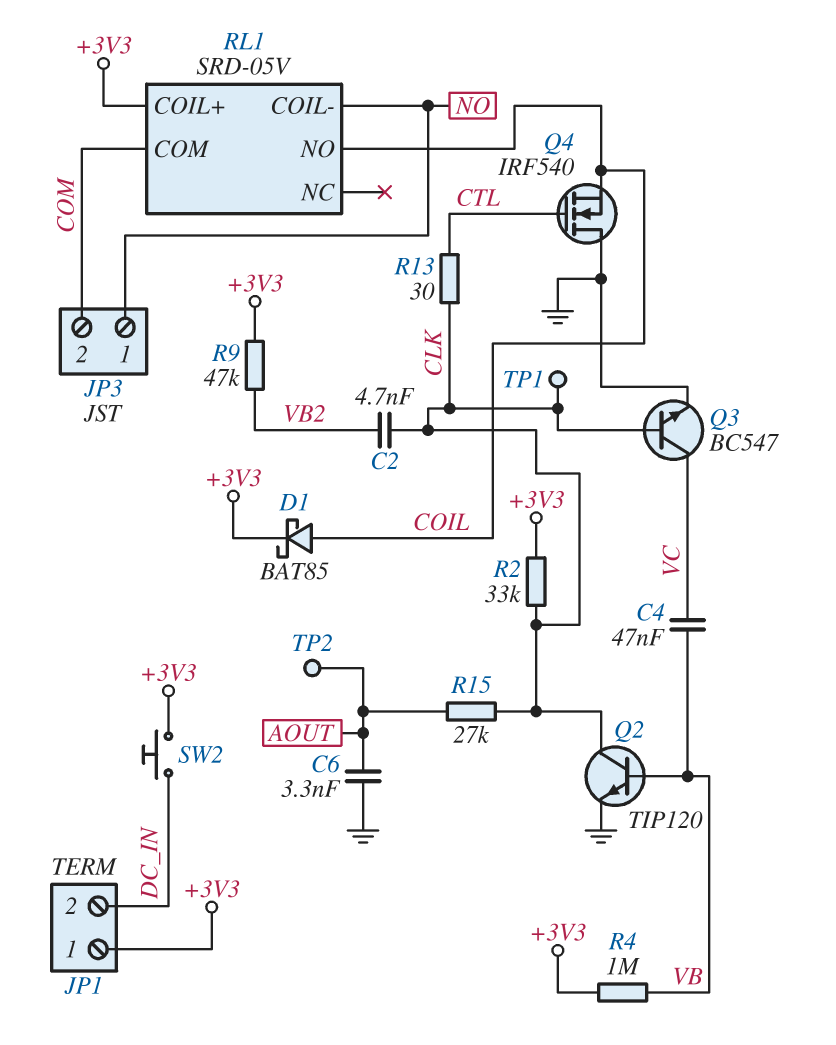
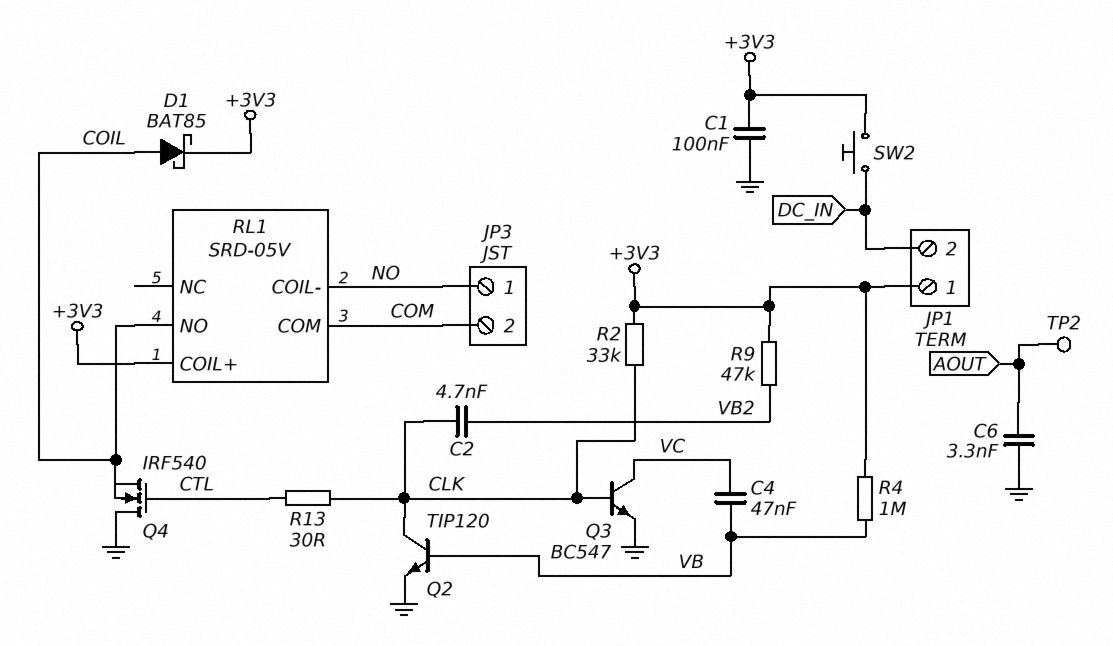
C1: none -> 100nF (+3V3, GND)
R15: 27k (AOUT, CLK) -> none
TP1: test point (CLK) -> none

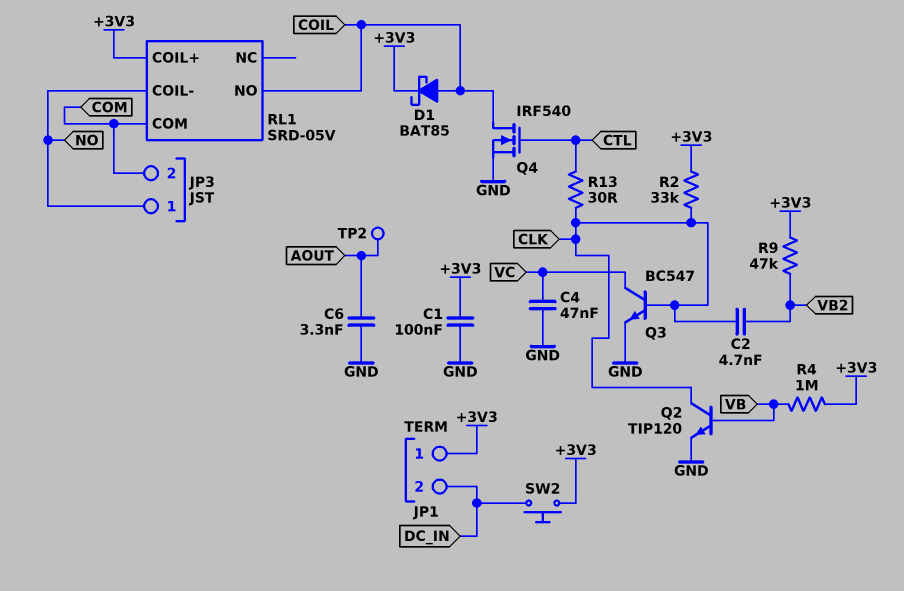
C4: 47nF (VB, VC) -> 47nF (GND, VC)
Q4: NMOS IRF540 (G CTL, D GND, S COIL) -> NMOS IRF540 (G CTL, D COIL, S GND)

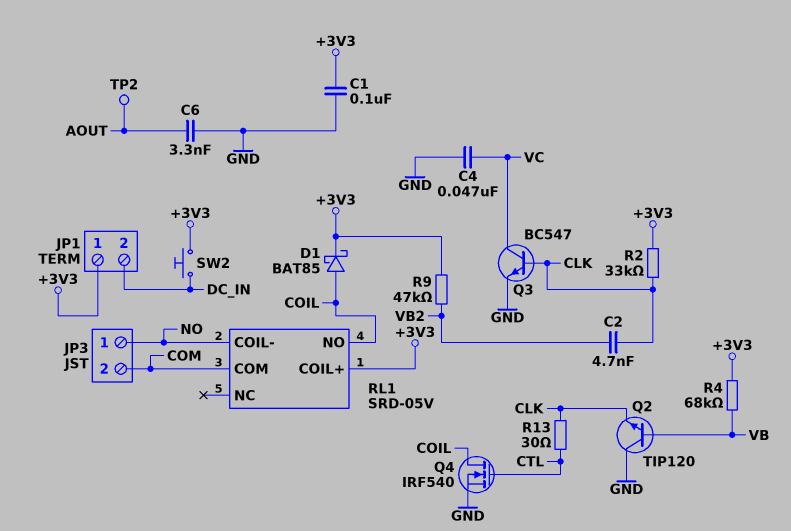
Q2: NPN TIP120 (B VB, C CLK, E GND) -> NPN TIP120 (B VB, C GND, E CLK)
R4: 1M (+3V3, VB) -> 68k (+3V3, VB)

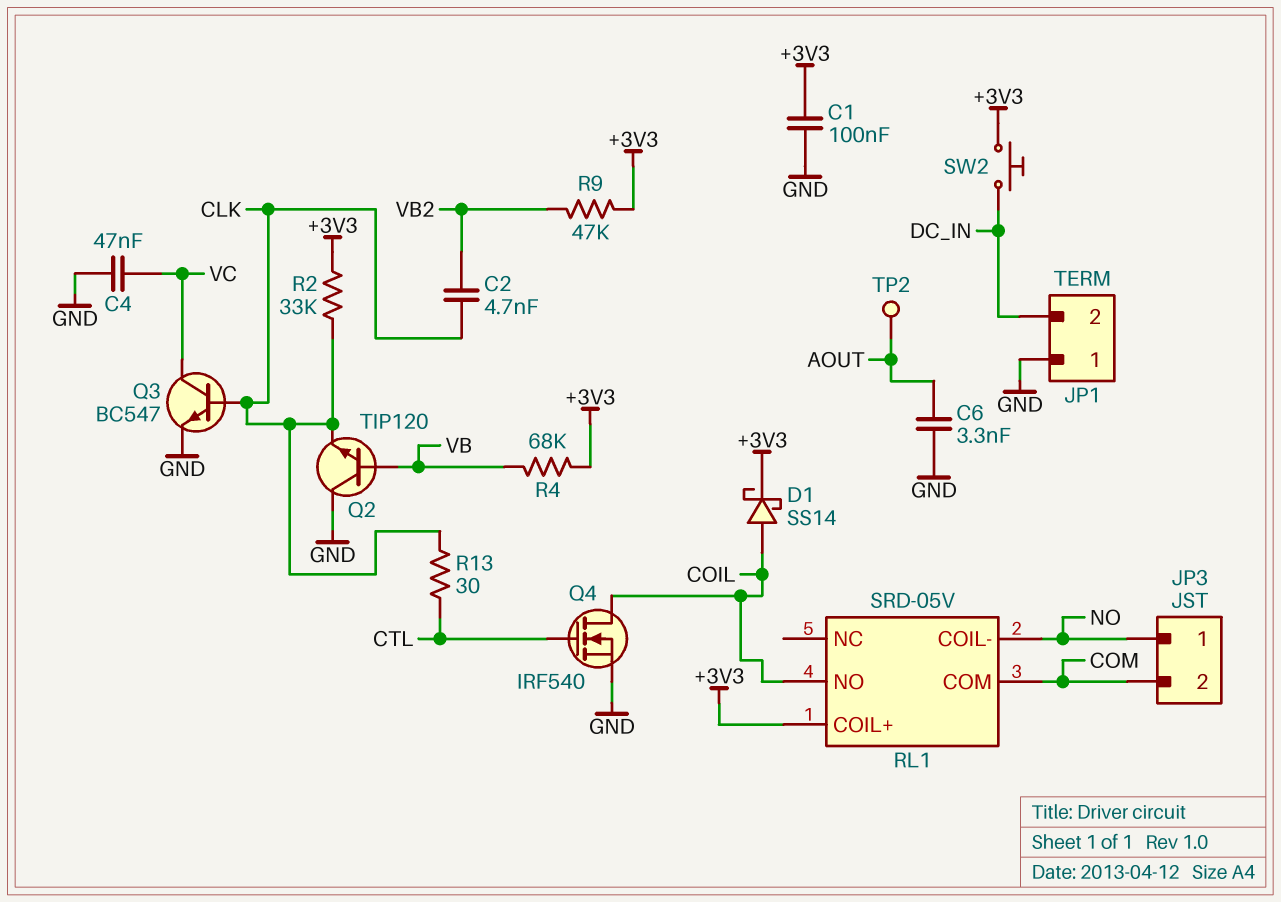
D1: schottky BAT85 (A COIL, K +3V3) -> schottky SS14 (A COIL, K +3V3)
JP1 pin 1: +3V3 -> GND

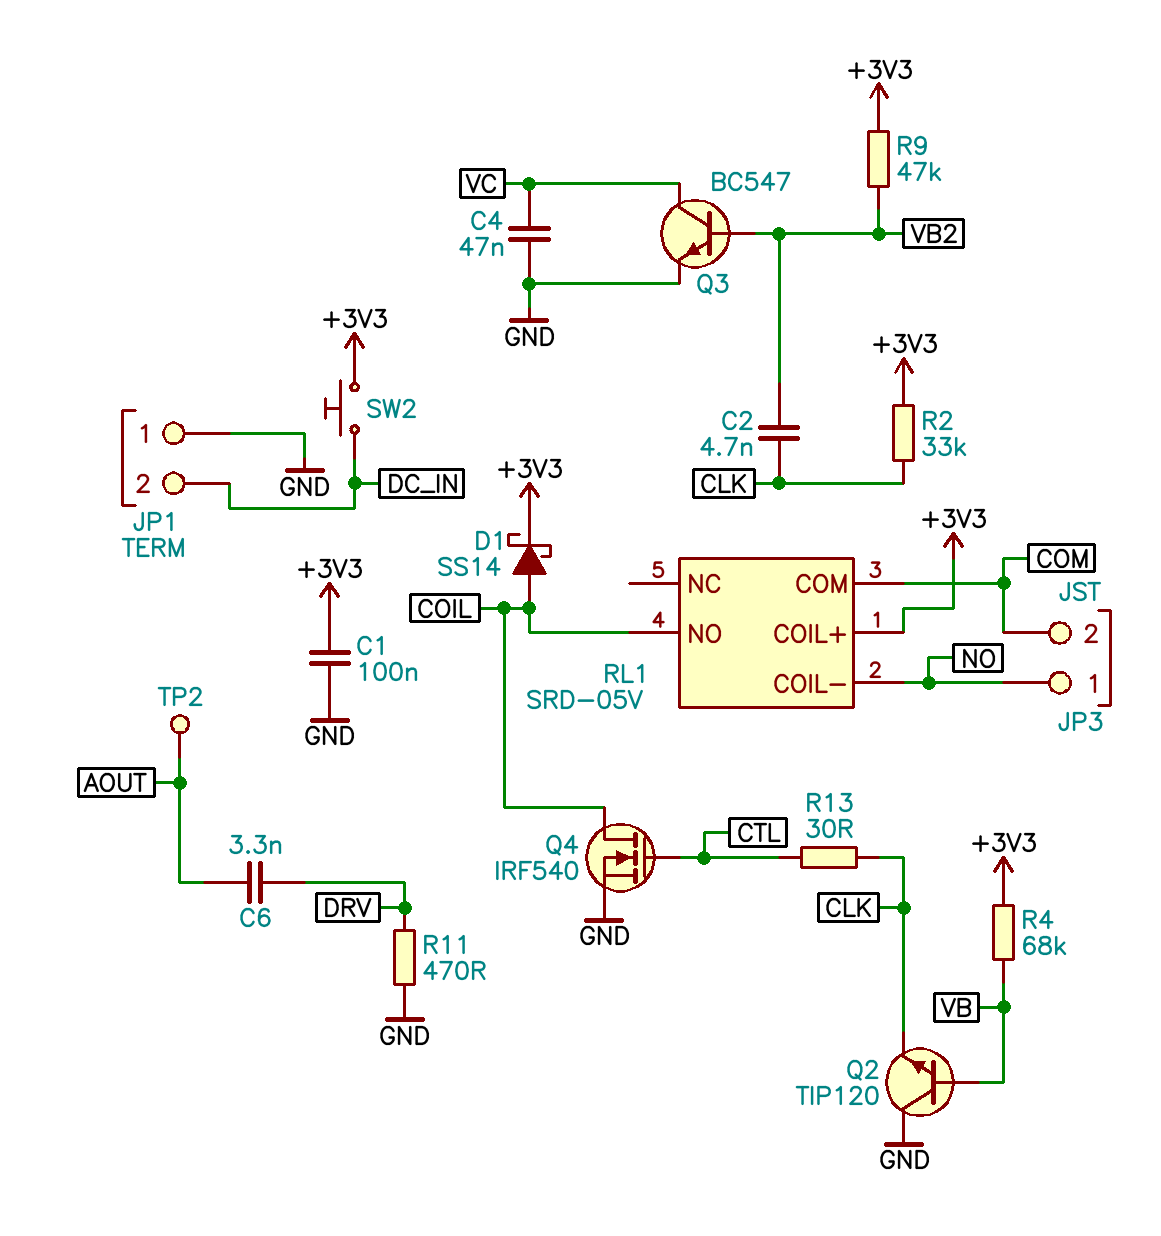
C6: 3.3nF (AOUT, GND) -> 3.3nF (AOUT, DRV)
Q3: NPN BC547 (B CLK, C VC, E GND) -> NPN BC547 (B VB2, C VC, E GND)
R11: none -> 470 (DRV, GND)

